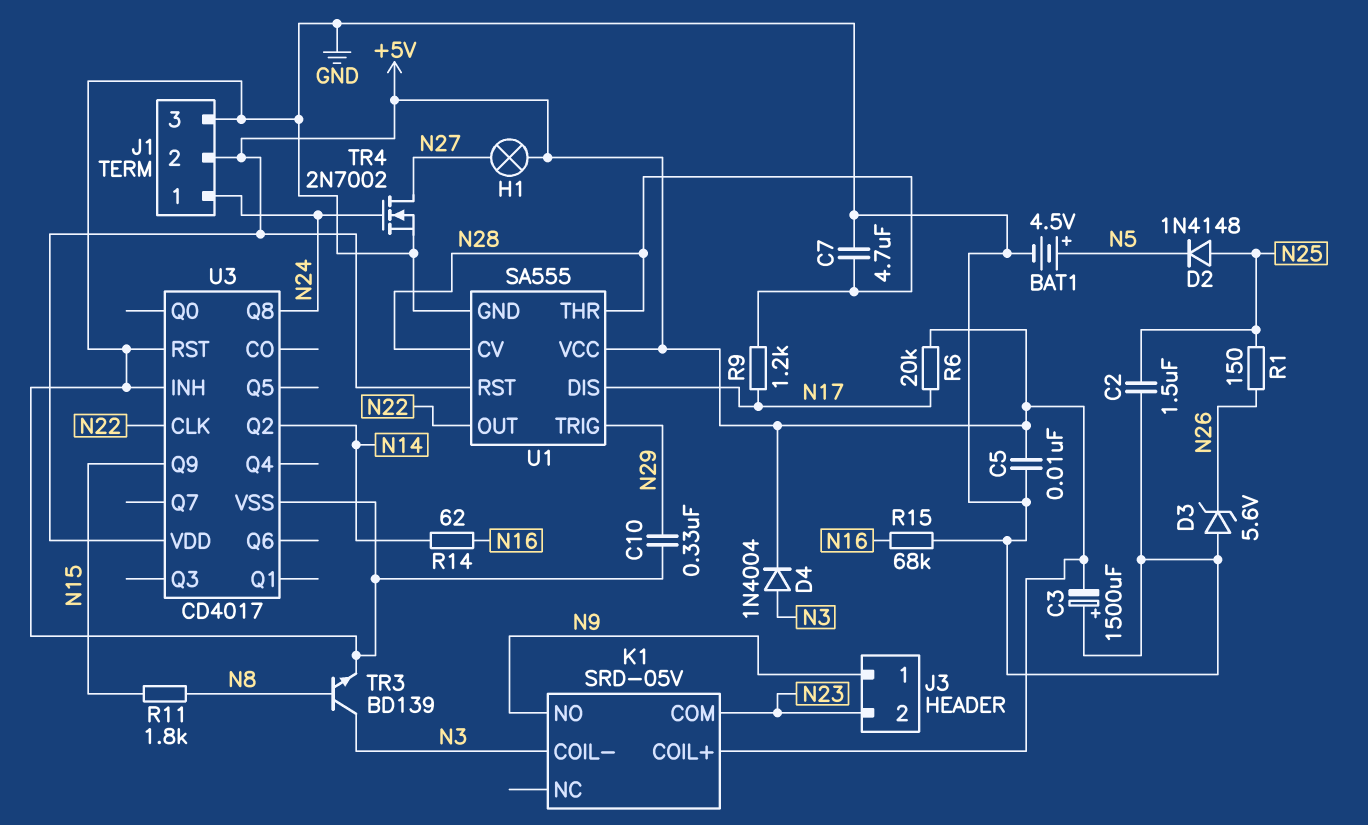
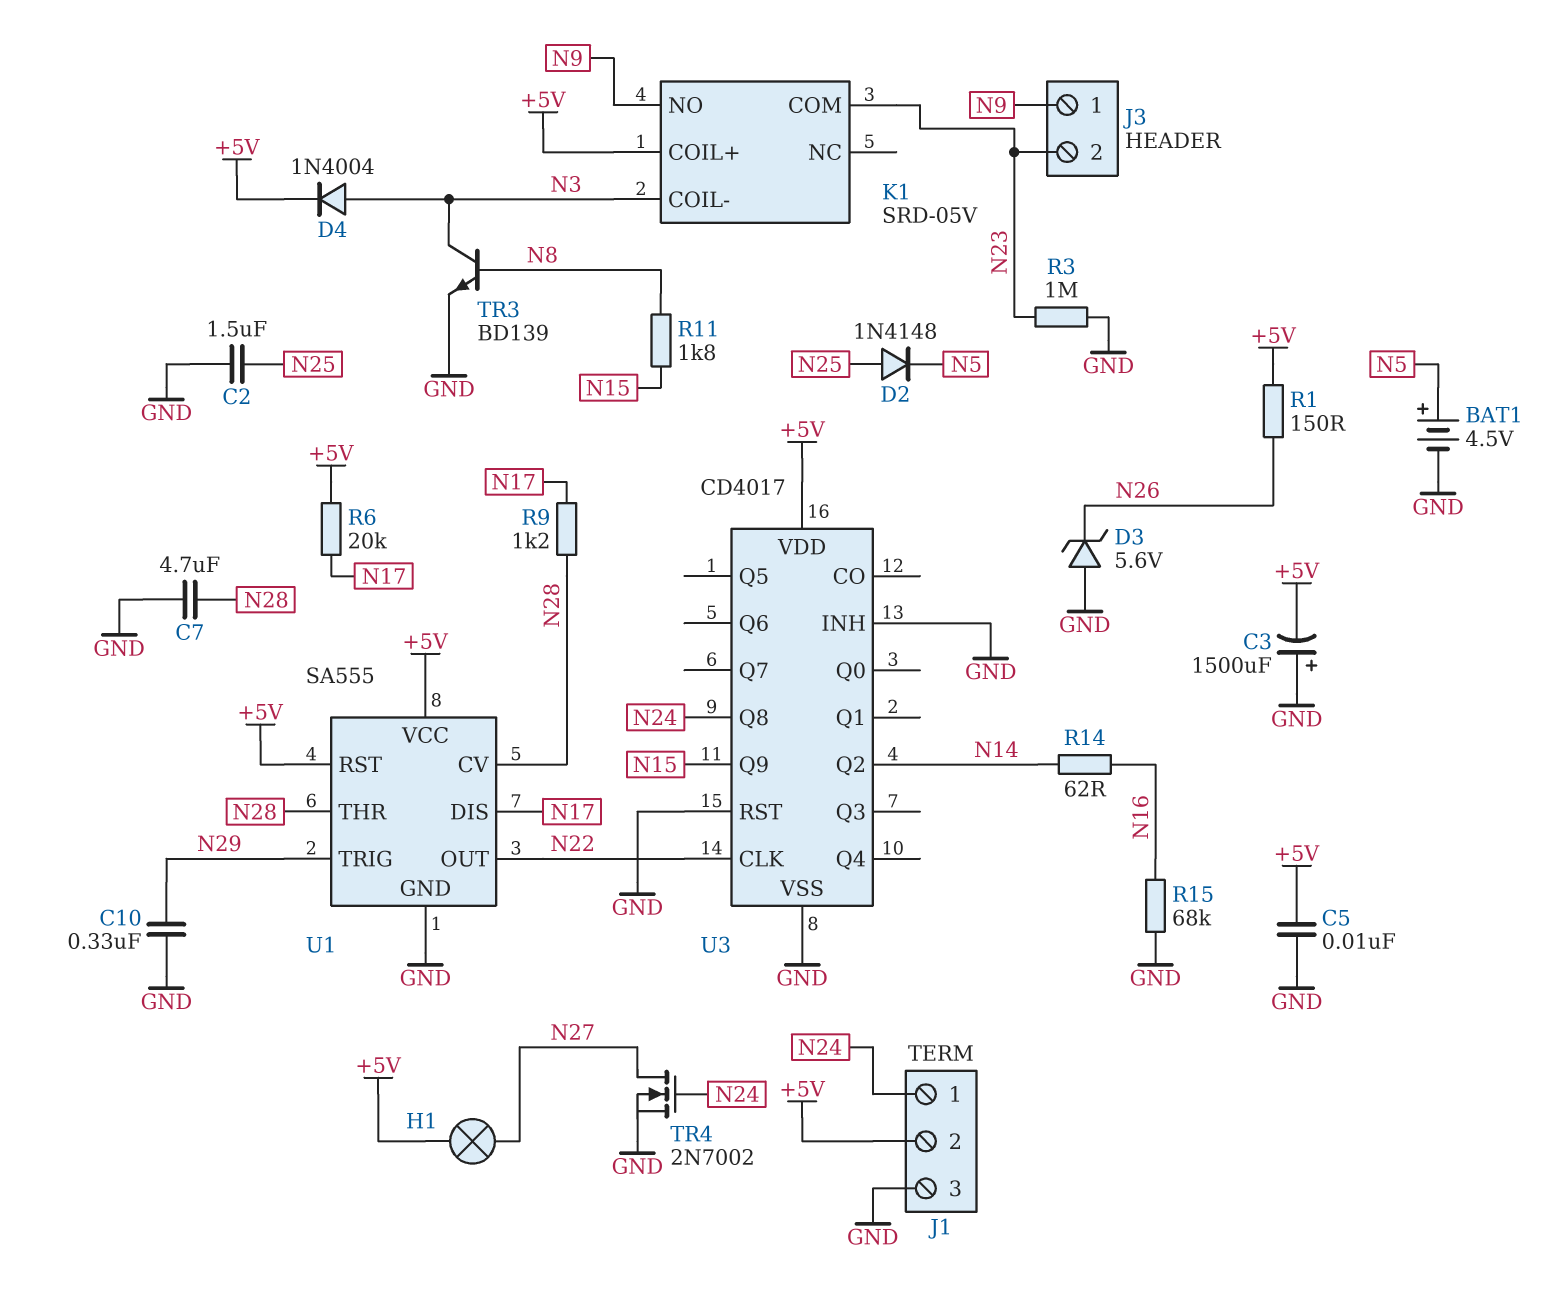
R1: 150 (N25, N26) -> 150 (+5V, N26)
R3: none -> 1M (GND, N23)

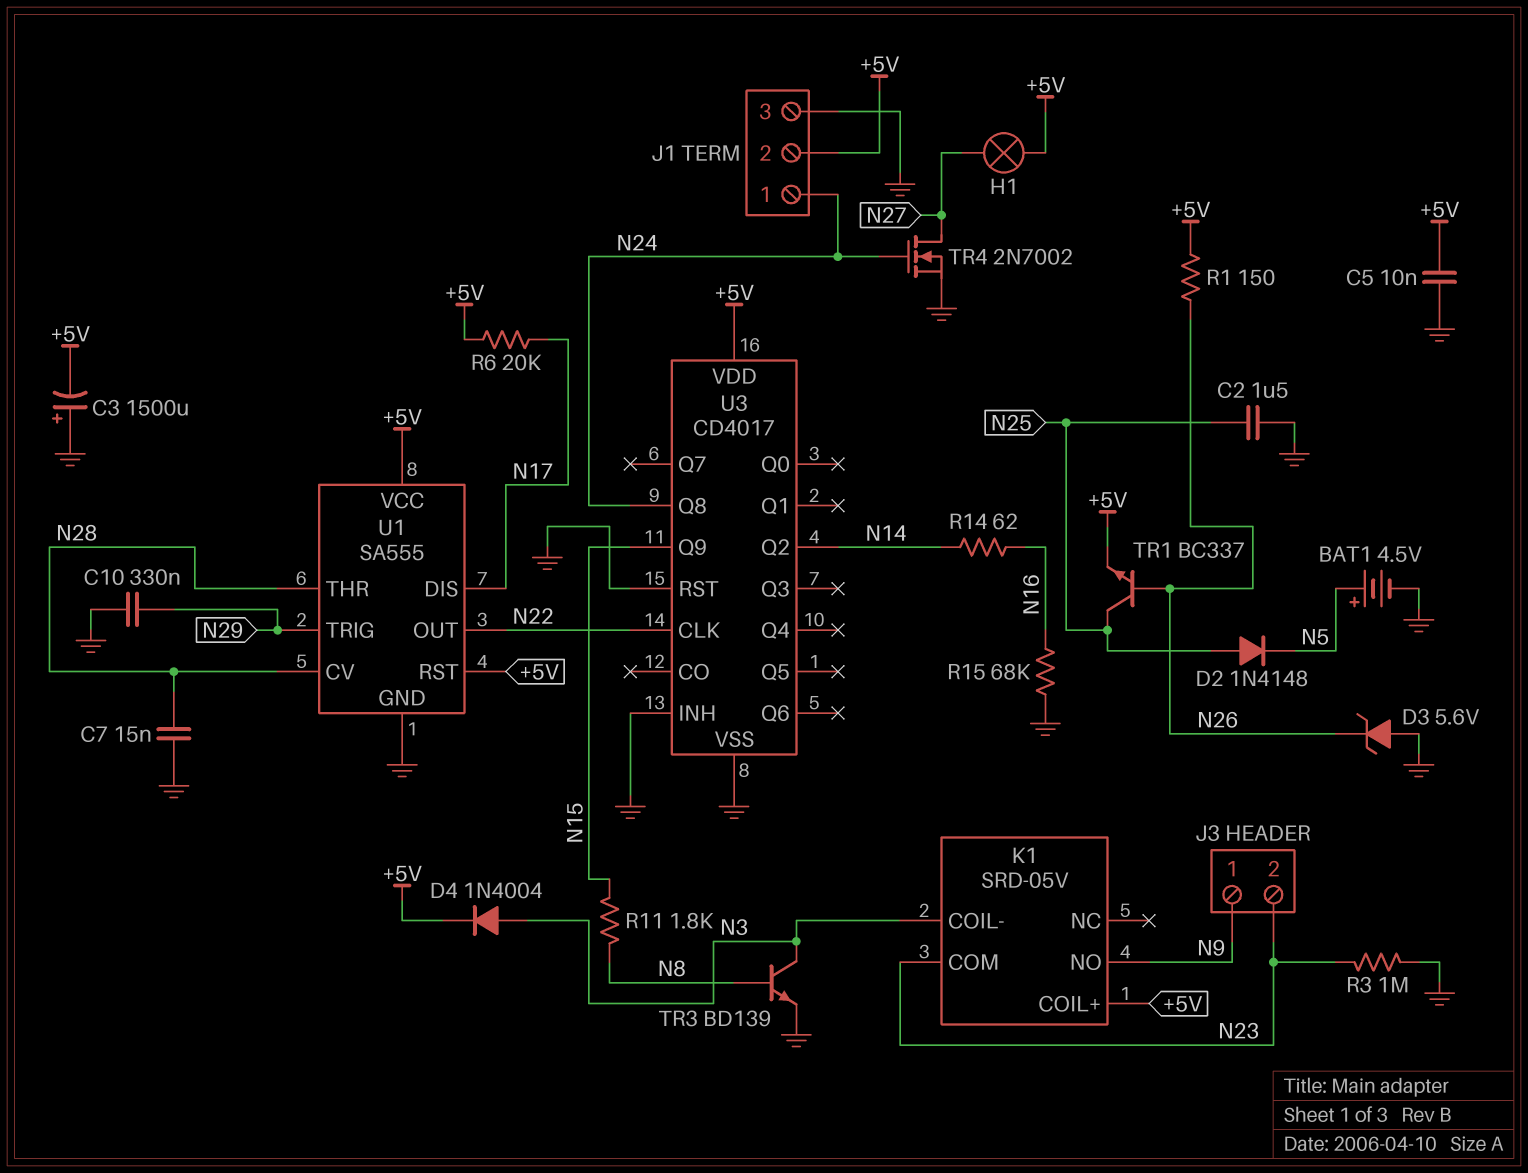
C7: 4.7uF (GND, N28) -> 15nF (GND, N28)
R9: 1.2k (N17, N28) -> none
TR1: none -> NPN BC337 (B N26, C N25, E +5V)

